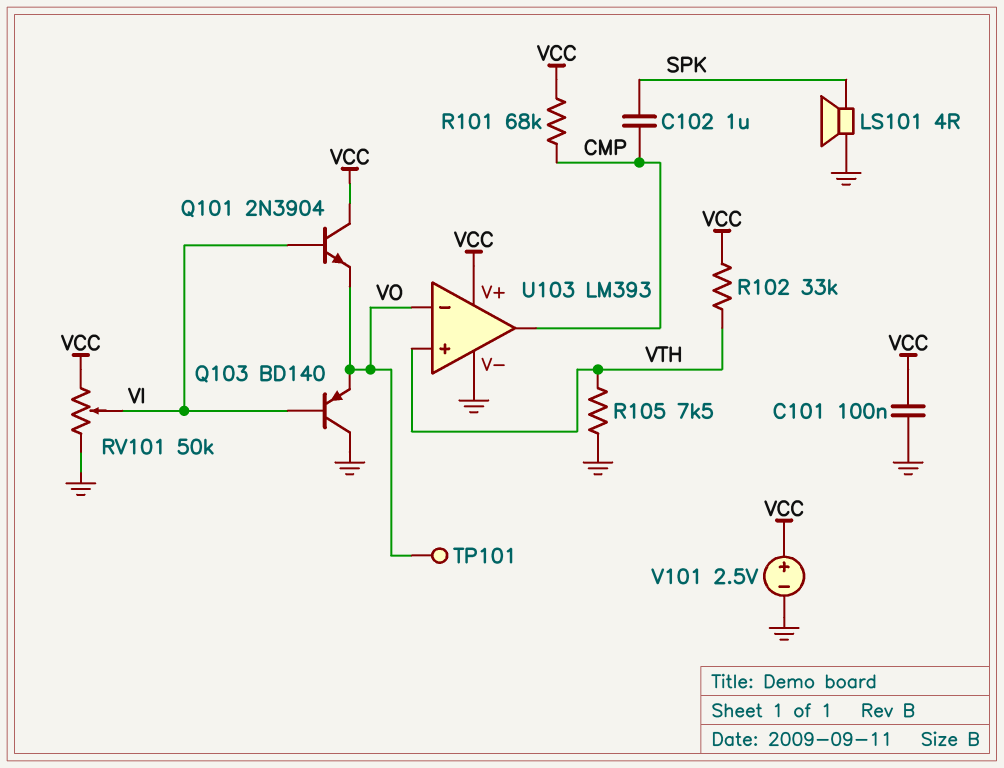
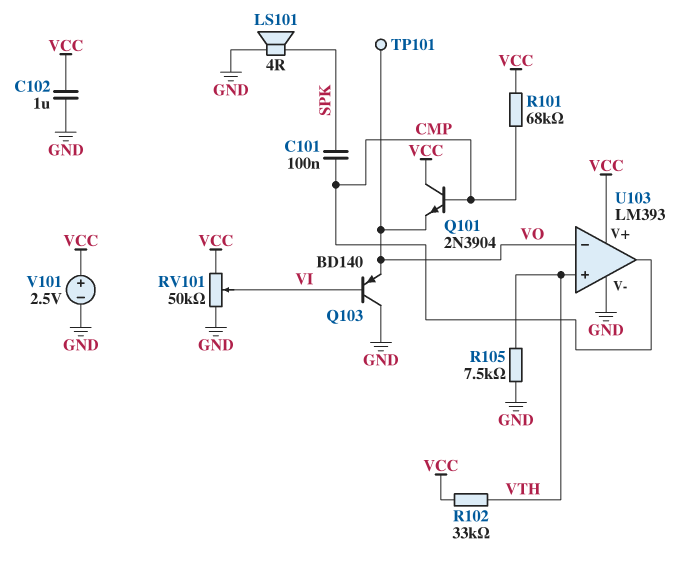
C101: 100nF (GND, VCC) -> 100nF (CMP, SPK)
C102: 1uF (CMP, SPK) -> 1uF (GND, VCC)
Q101: NPN 2N3904 (B VI, C VCC, E VO) -> NPN 2N3904 (B CMP, C VCC, E VO)

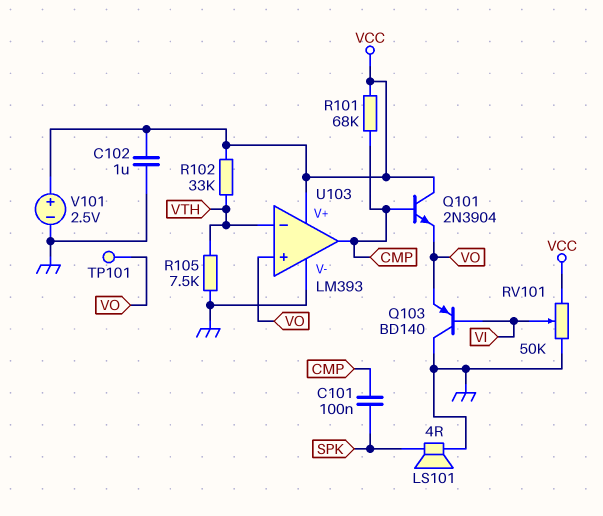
U103 pin in+: VTH -> VO
U103 pin in-: VO -> VTH

